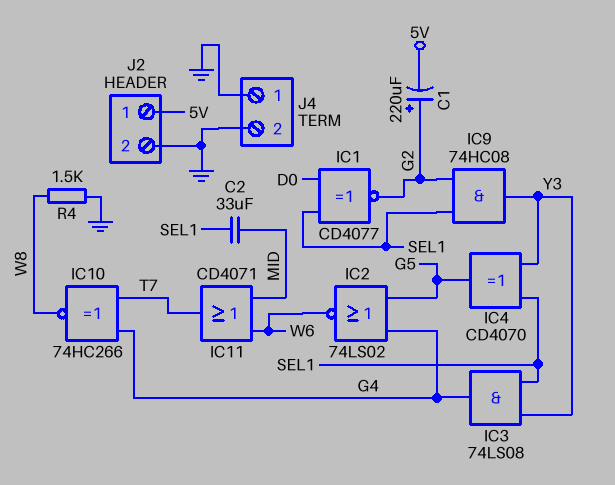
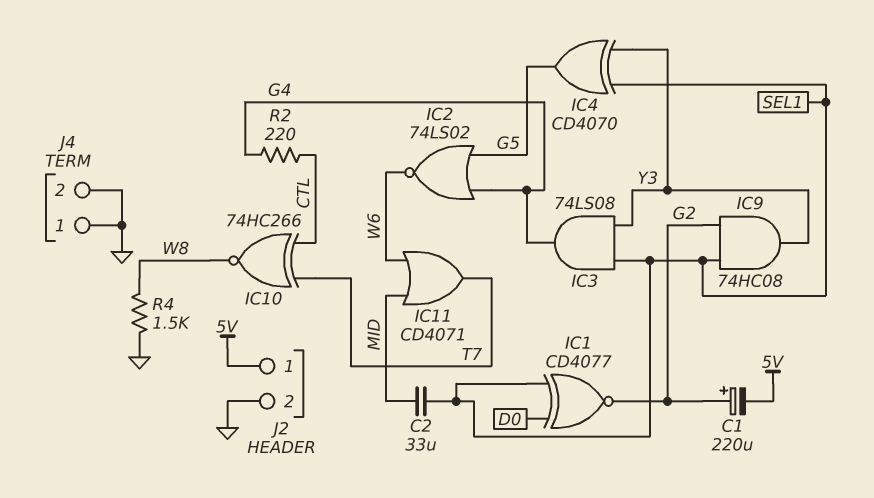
IC10: XNOR 74HC266 (in G4, in T7, out W8) -> XNOR 74HC266 (in CTL, in T7, out W8)
R2: none -> 220 (CTL, G4)

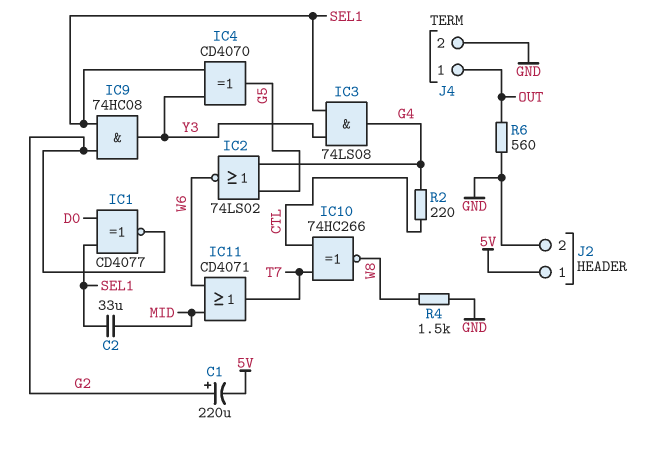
J4 pin 1: GND -> OUT
R6: none -> 560 (GND, OUT)

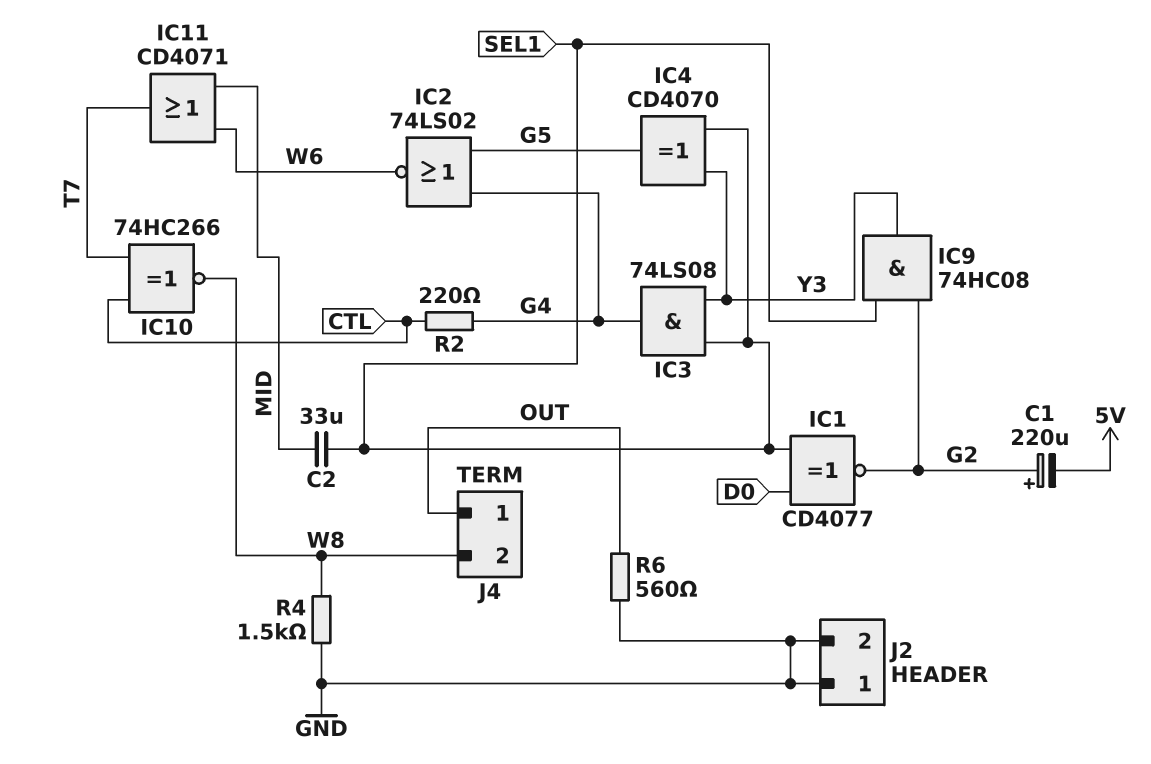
J2 pin 1: 5V -> GND
J4 pin 2: GND -> W8

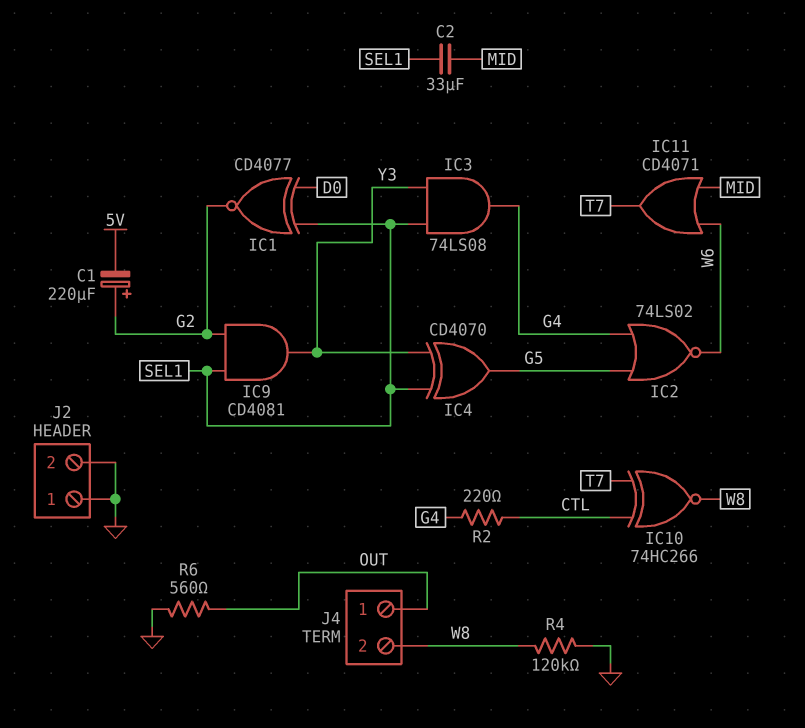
IC9: AND 74HC08 (in G2, in SEL1, out Y3) -> AND CD4081 (in G2, in SEL1, out Y3)
R4: 1.5k (GND, W8) -> 120k (GND, W8)

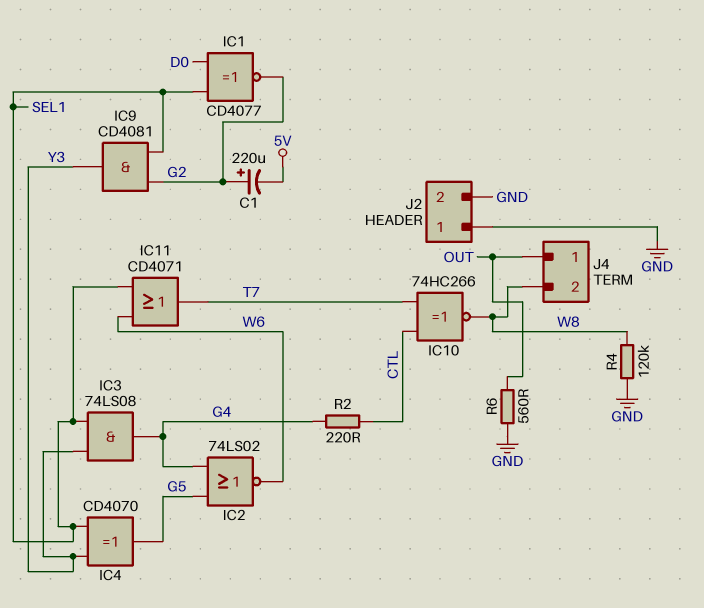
C2: 33uF (MID, SEL1) -> none
IC11: OR CD4071 (in MID, in W6, out T7) -> OR CD4071 (in SEL1, in W6, out T7)

